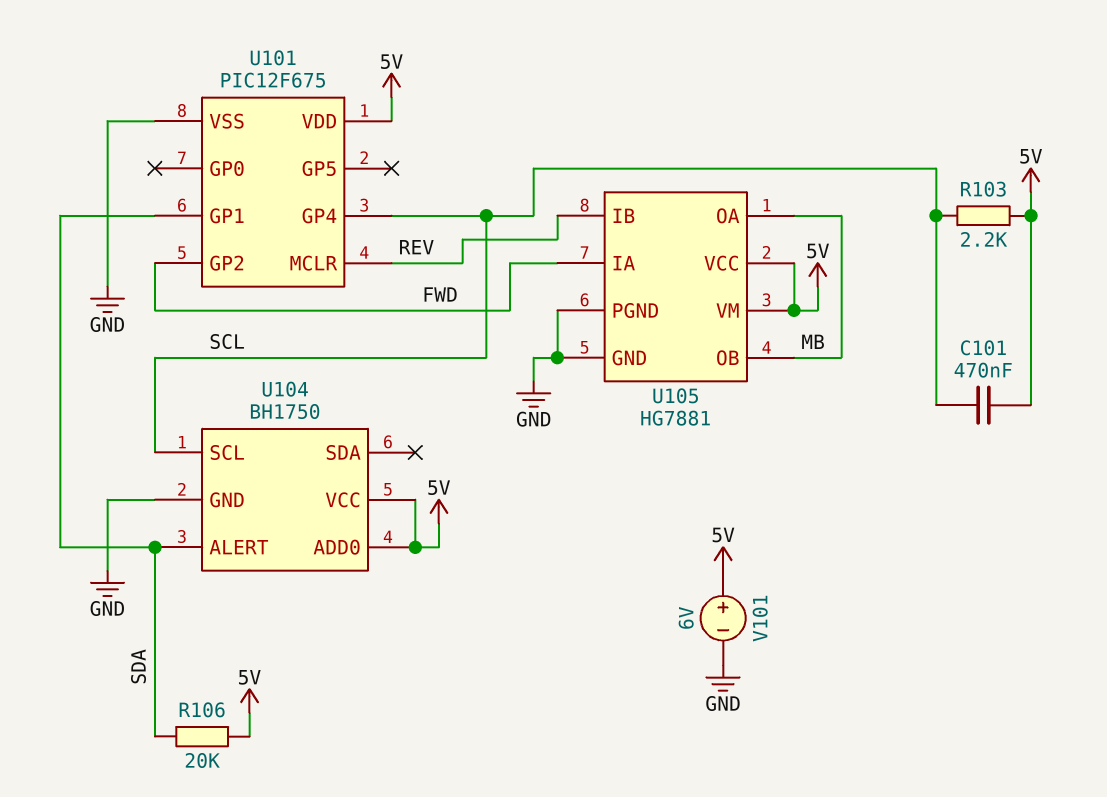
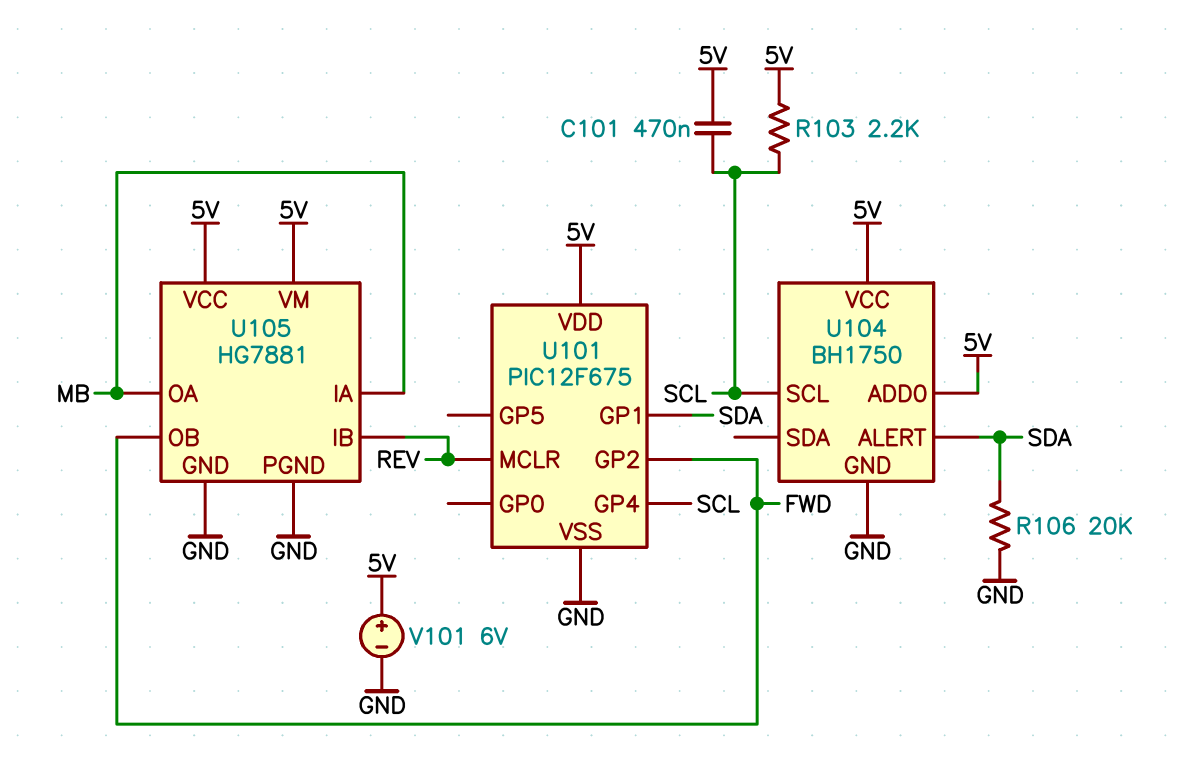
R106: 20k (5V, SDA) -> 20k (GND, SDA)
U105 pin IA: FWD -> MB
U105 pin OB: MB -> FWD

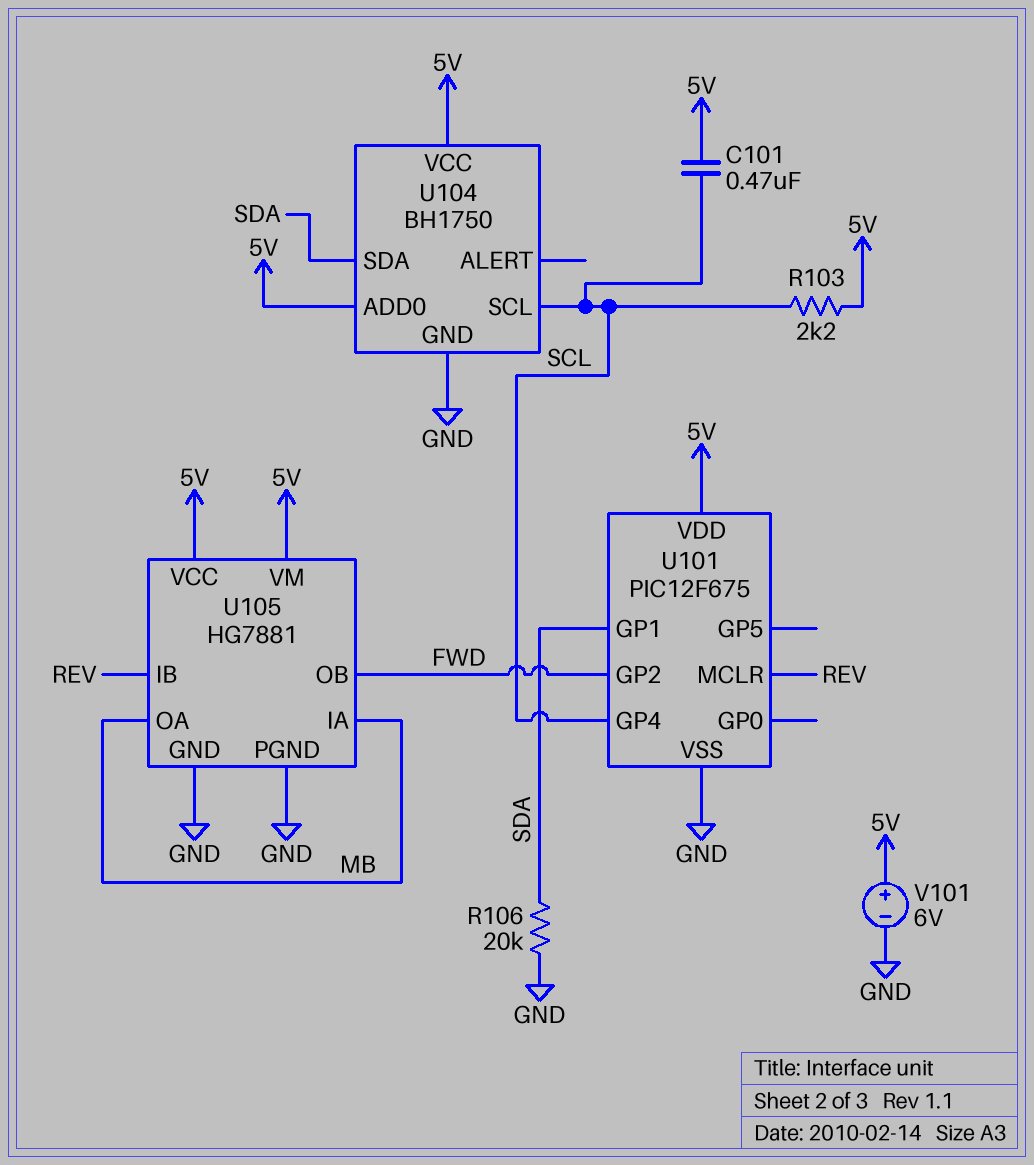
U104 pin ALERT: SDA -> none
U104 pin SDA: none -> SDA

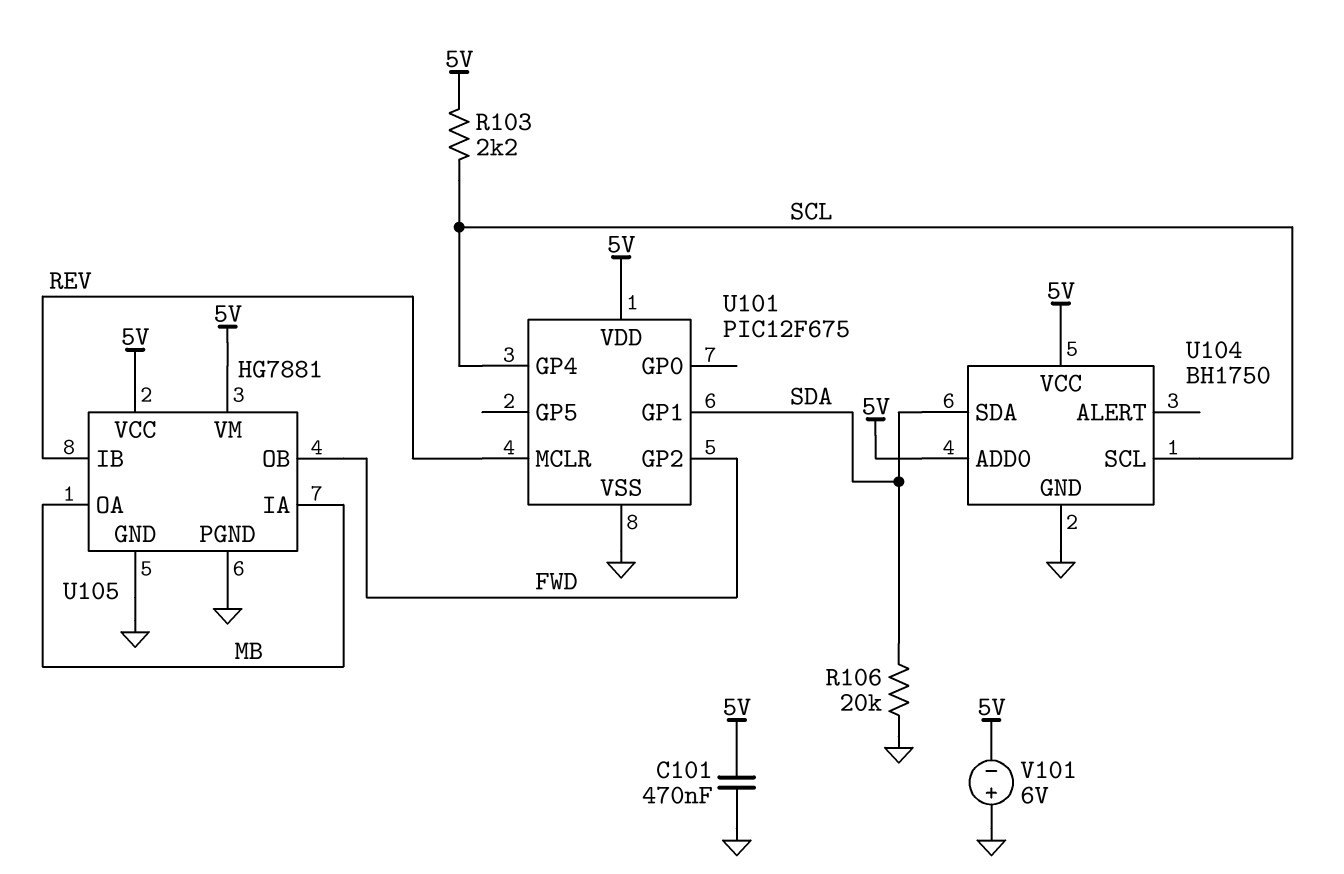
C101: 470nF (5V, SCL) -> 470nF (5V, GND)
V101: 6V (plus 5V, minus GND) -> 6V (plus GND, minus 5V)

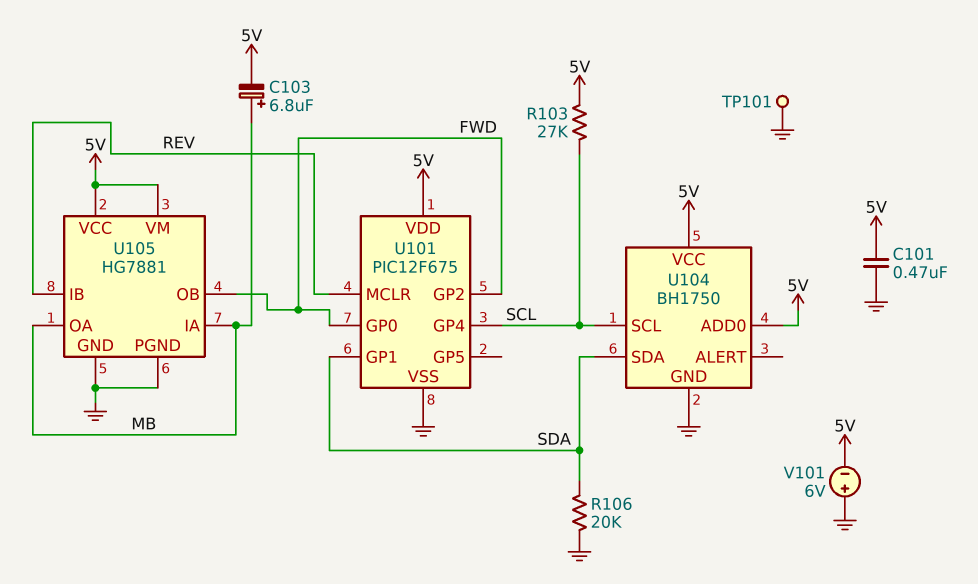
C103: none -> 6.8uF (plus MB, minus 5V)
R103: 2.2k (5V, SCL) -> 27k (5V, SCL)
TP101: none -> test point (GND)
U101 pin GP0: none -> FWD

